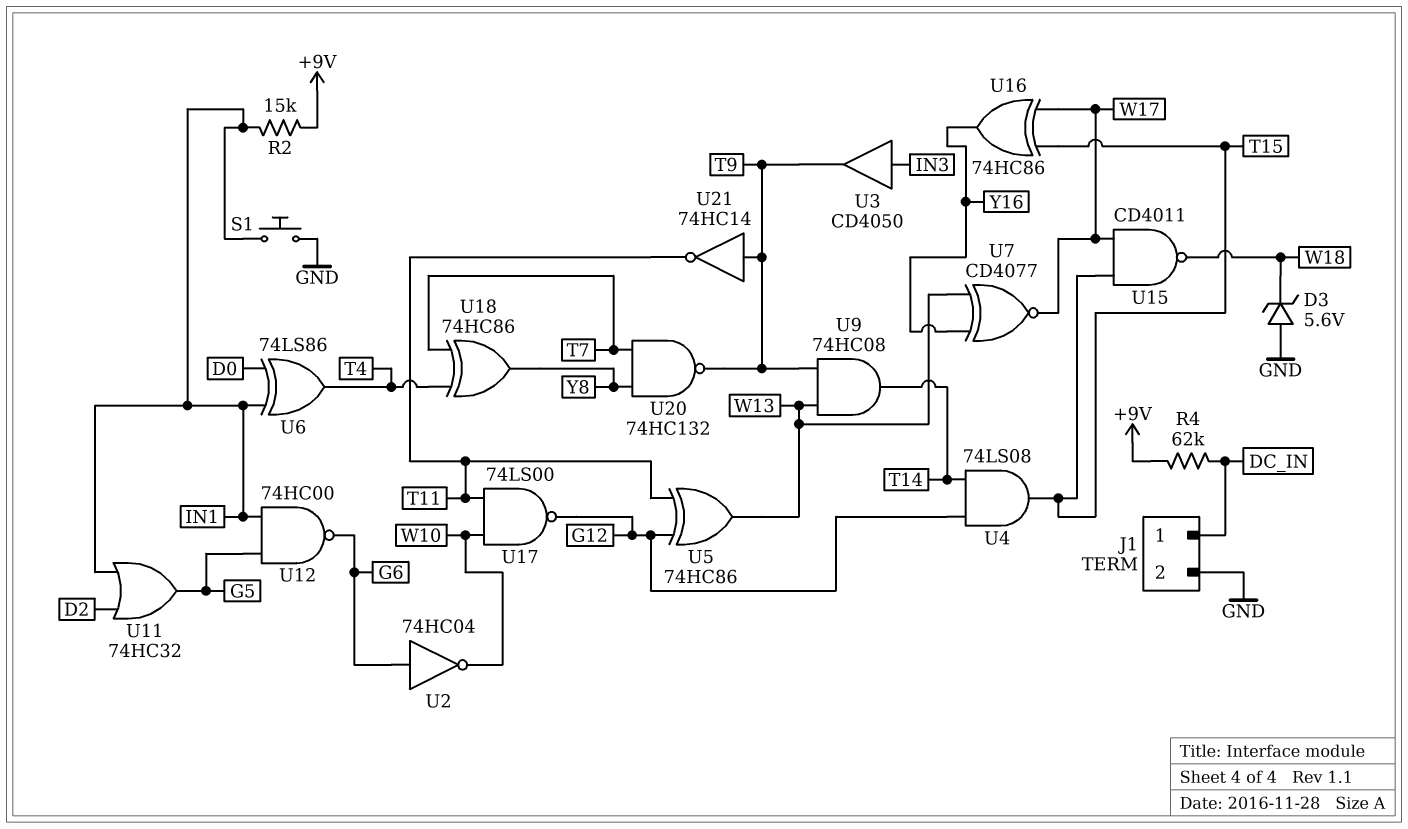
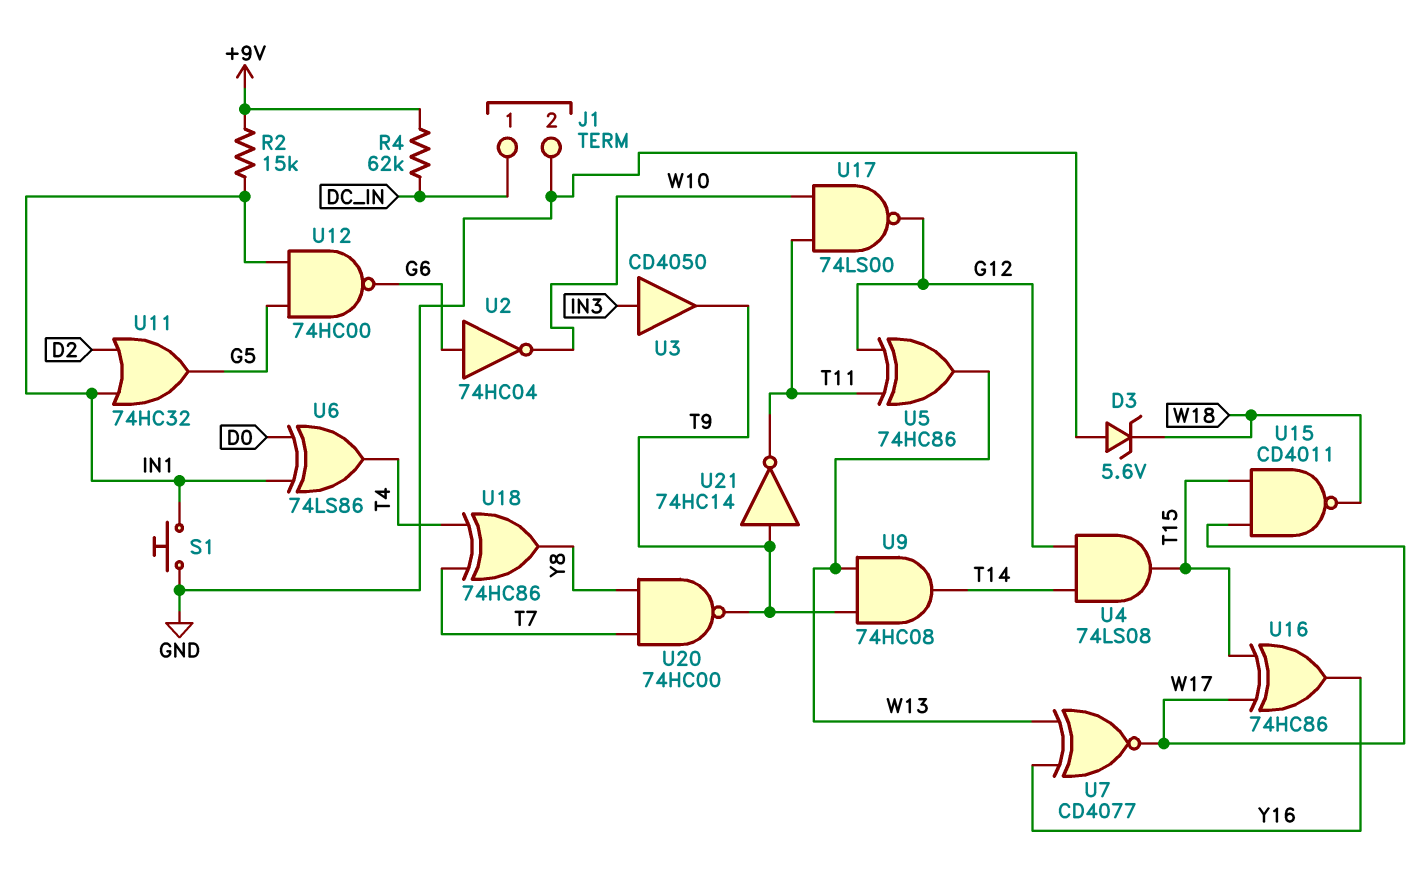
U20: NAND 74HC132 (in T7, in Y8, out T9) -> NAND 74HC00 (in T7, in Y8, out T9)

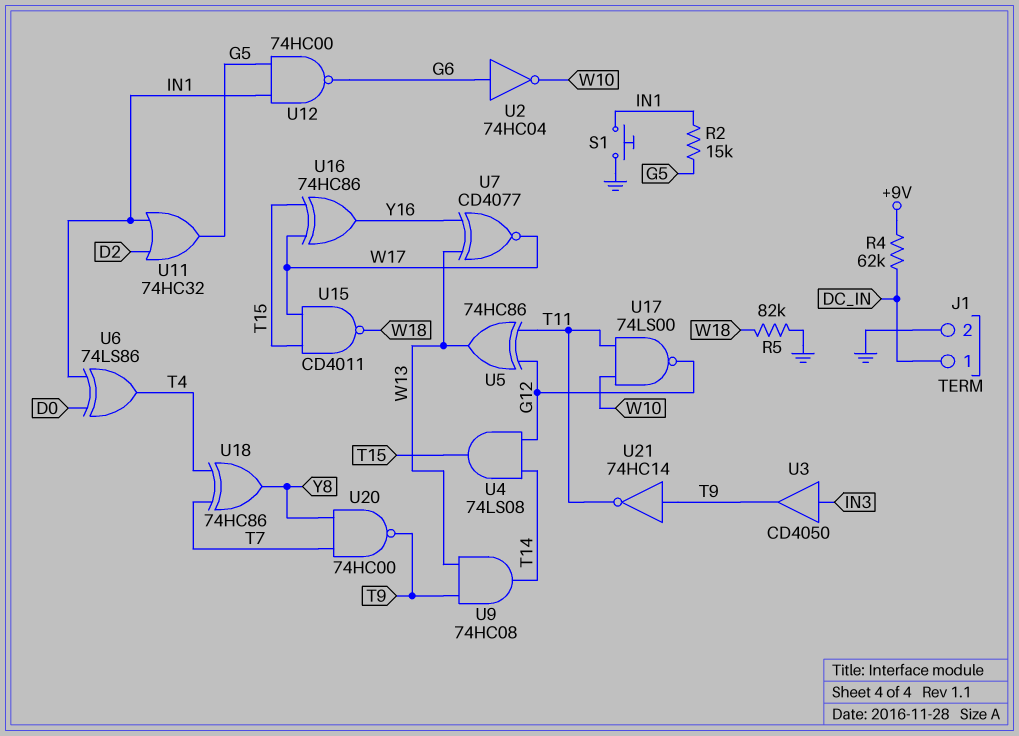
D3: zener 5.6V (A GND, K W18) -> none
R2: 15k (+9V, IN1) -> 15k (G5, IN1)
R5: none -> 82k (GND, W18)

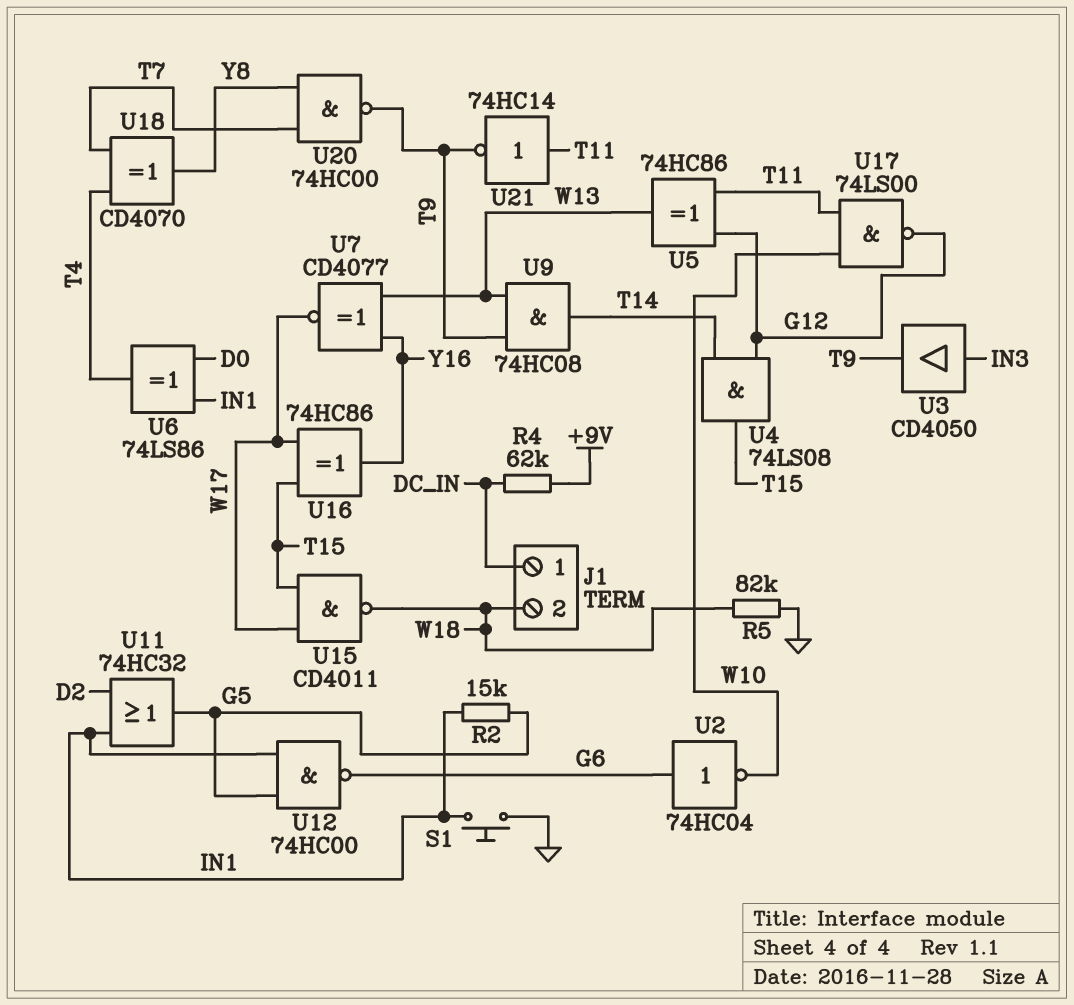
J1 pin 2: GND -> W18
U18: XOR 74HC86 (in T4, in T7, out Y8) -> XOR CD4070 (in T4, in T7, out Y8)
U21: NOT 74HC14 (in T9, out T11) -> NOT 74HC14 (in T11, out T9)

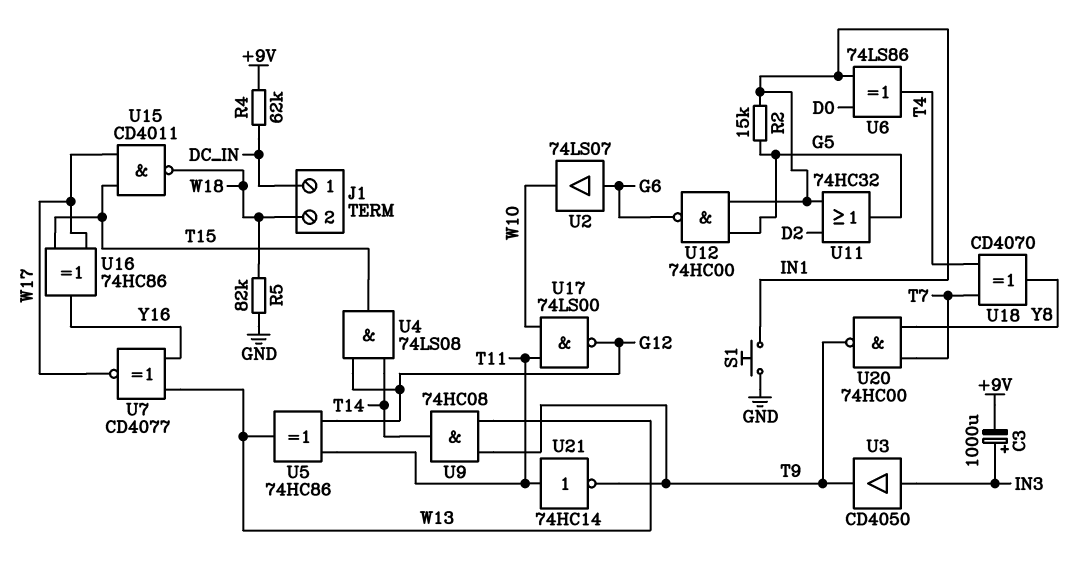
C3: none -> 1000uF (plus IN3, minus +9V)
U2: NOT 74HC04 (in G6, out W10) -> buffer 74LS07 (in G6, out W10)

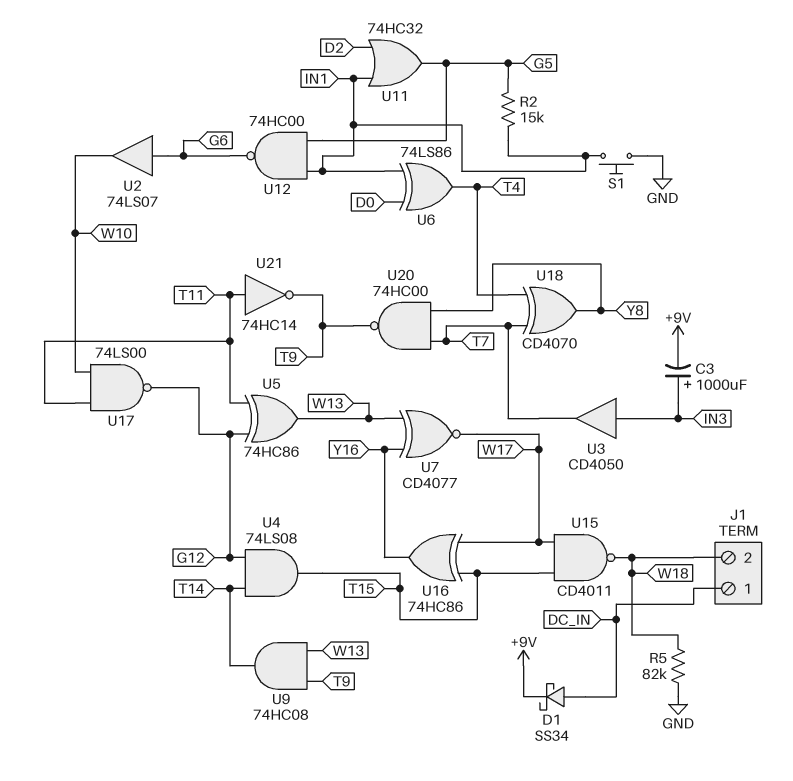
D1: none -> schottky SS34 (A DC_IN, K +9V)
R4: 62k (+9V, DC_IN) -> none
U3: buffer CD4050 (in IN3, out T9) -> buffer CD4050 (in IN3, out T7)

